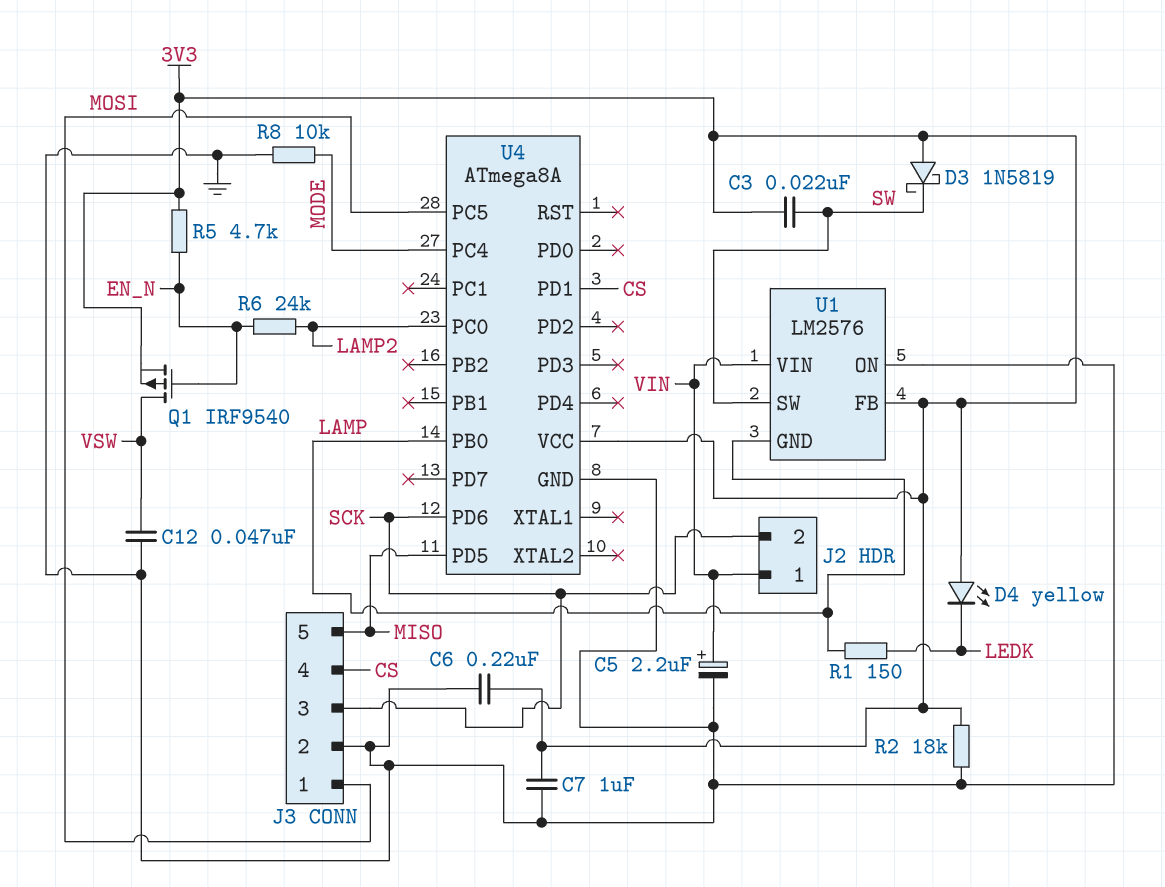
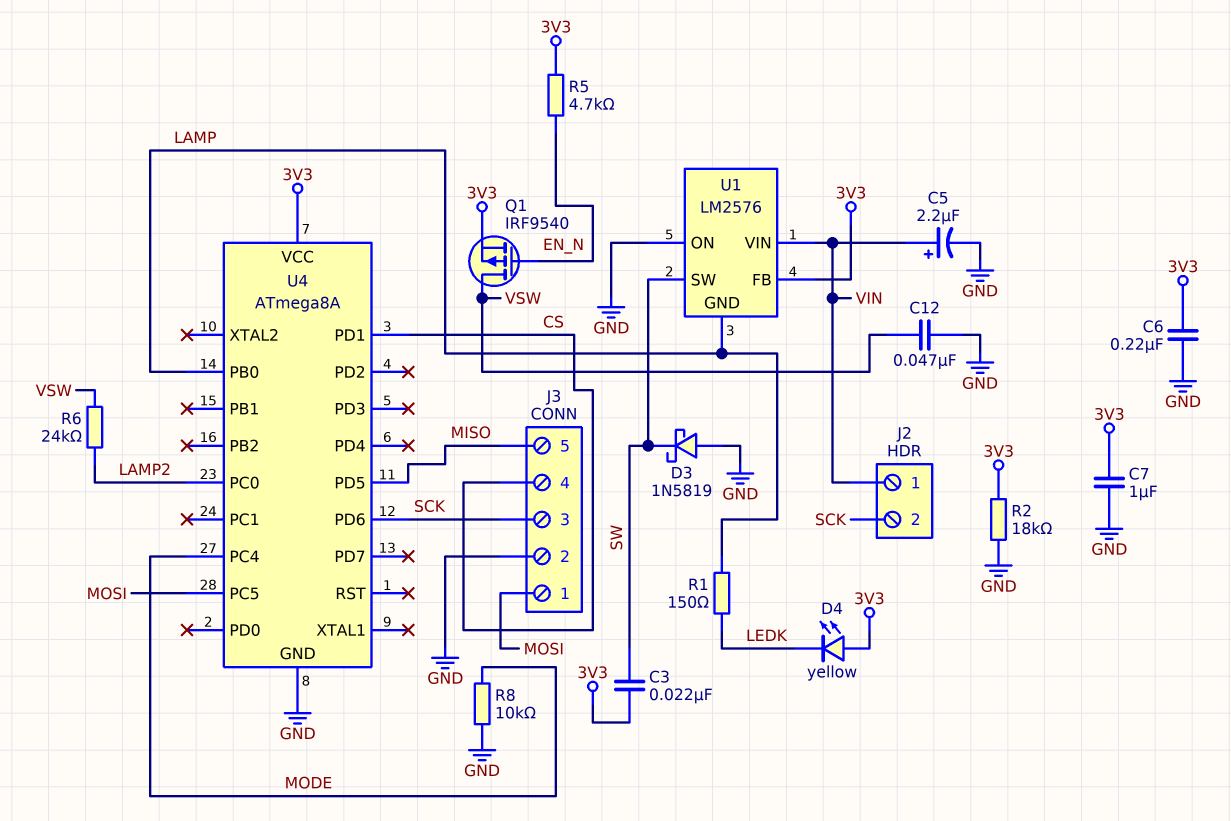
D3: schottky 1N5819 (A 3V3, K SW) -> schottky 1N5819 (A GND, K SW)
R6: 24k (EN_N, LAMP2) -> 24k (LAMP2, VSW)

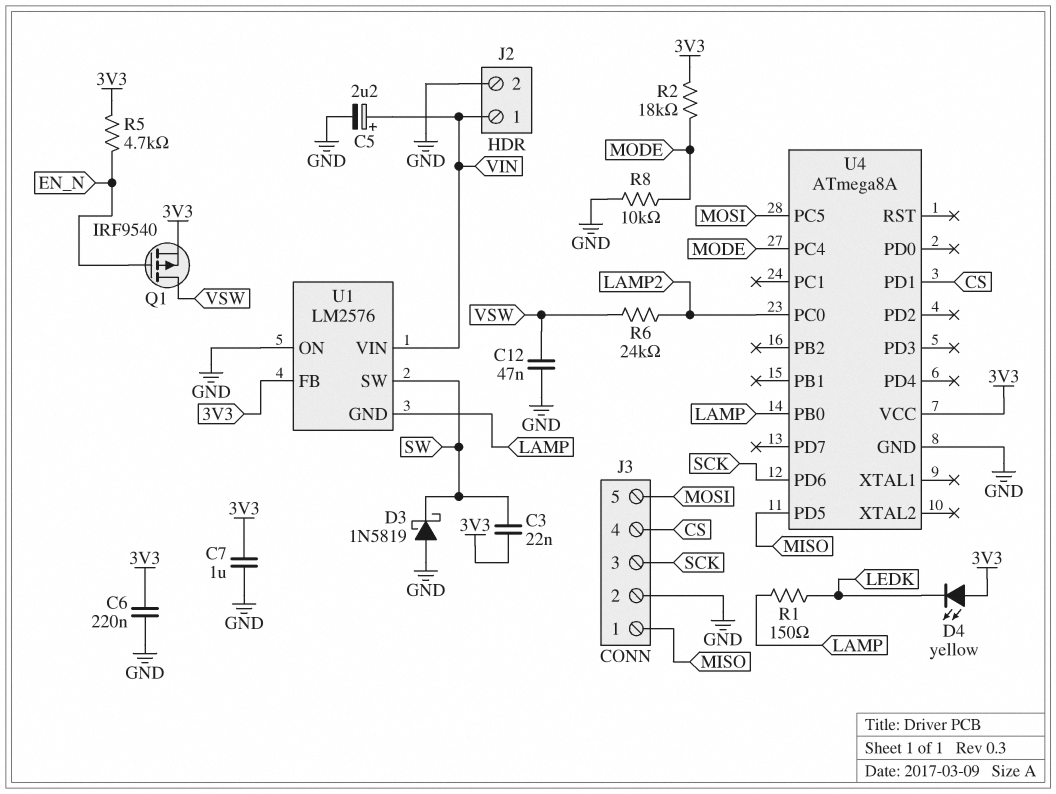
J2 pin 2: SCK -> GND
J3 pin 1: MOSI -> MISO
J3 pin 5: MISO -> MOSI
R2: 18k (3V3, GND) -> 18k (3V3, MODE)

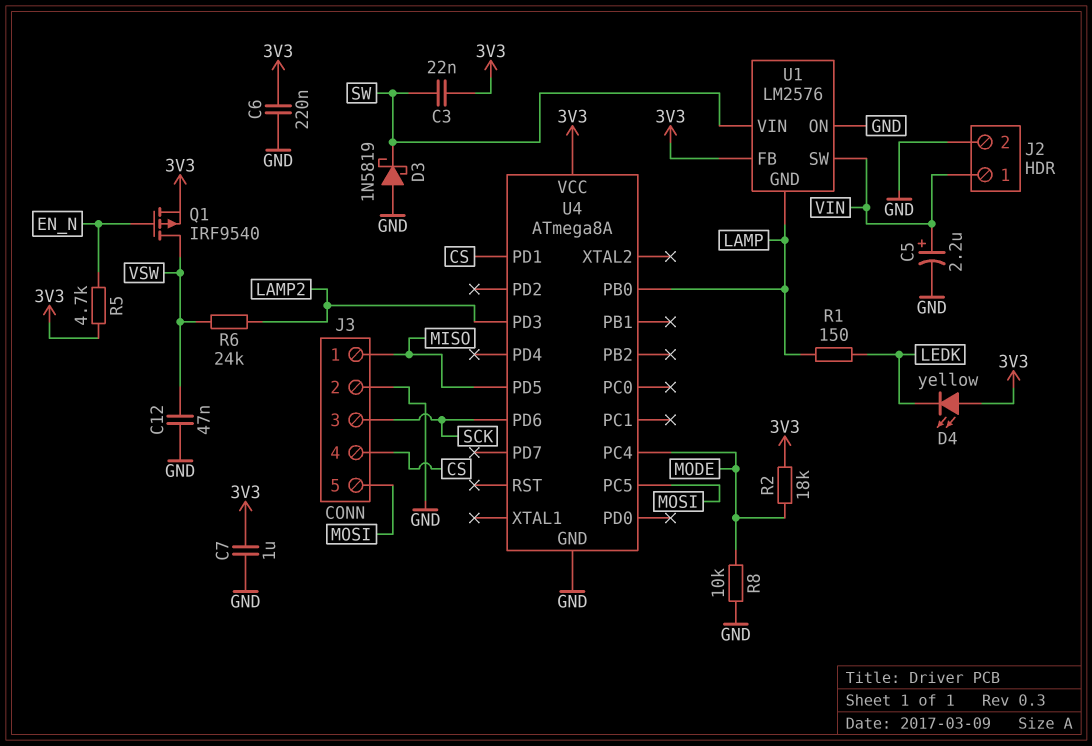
U1 pin SW: SW -> VIN
U1 pin VIN: VIN -> SW
U4 pin PC0: LAMP2 -> none
U4 pin PD3: none -> LAMP2

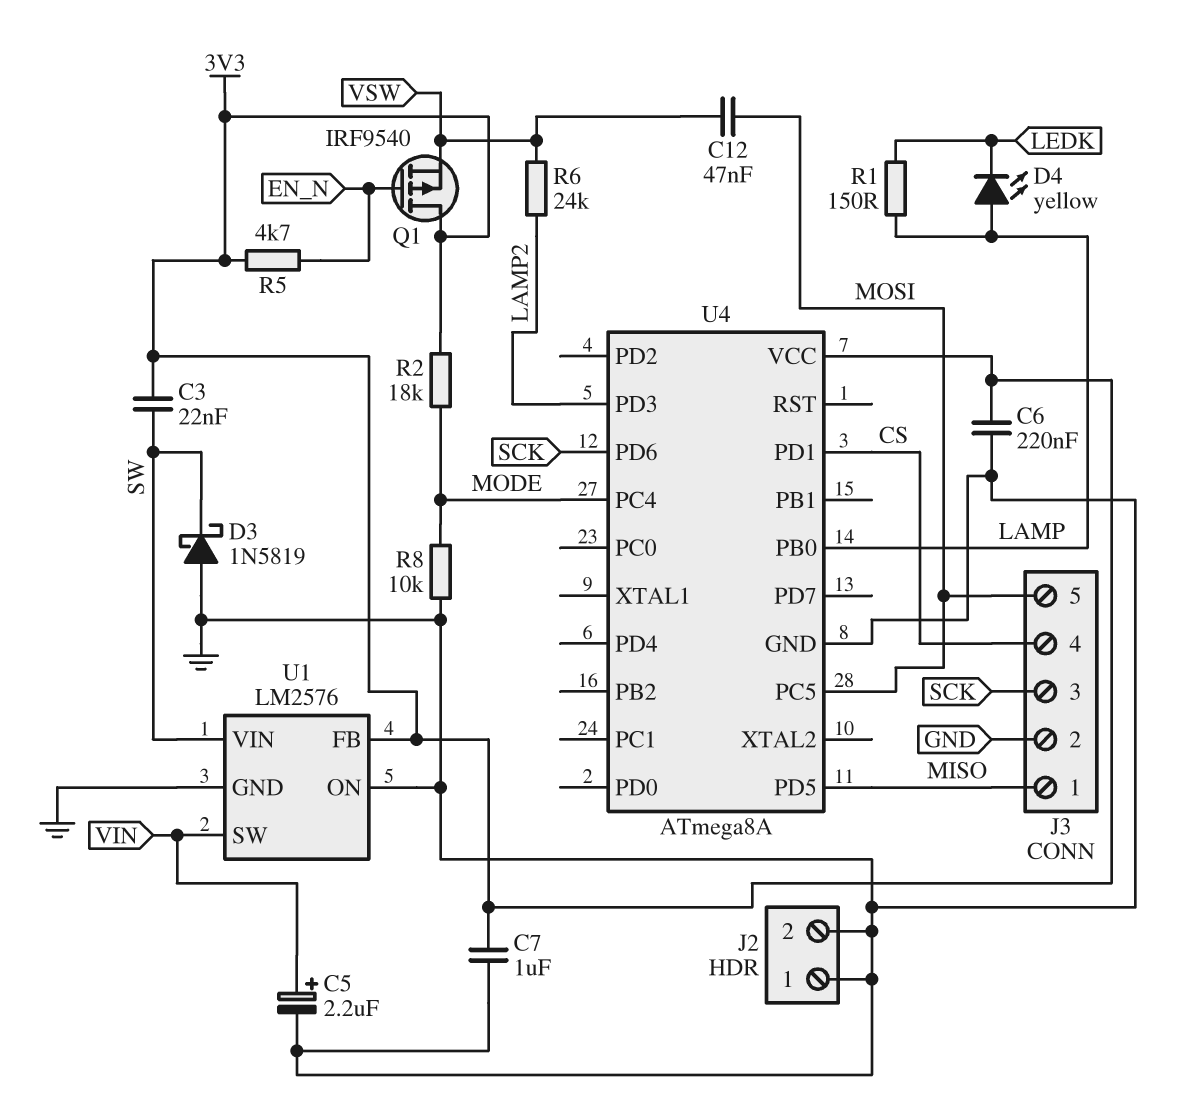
C12: 47nF (GND, VSW) -> 47nF (MOSI, VSW)
D4: LED yellow (A 3V3, K LEDK) -> LED yellow (A LAMP, K LEDK)
J2 pin 1: VIN -> GND
Q1: PMOS IRF9540 (G EN_N, D VSW, S 3V3) -> PMOS IRF9540 (G EN_N, D 3V3, S VSW)
U1 pin GND: LAMP -> GND

